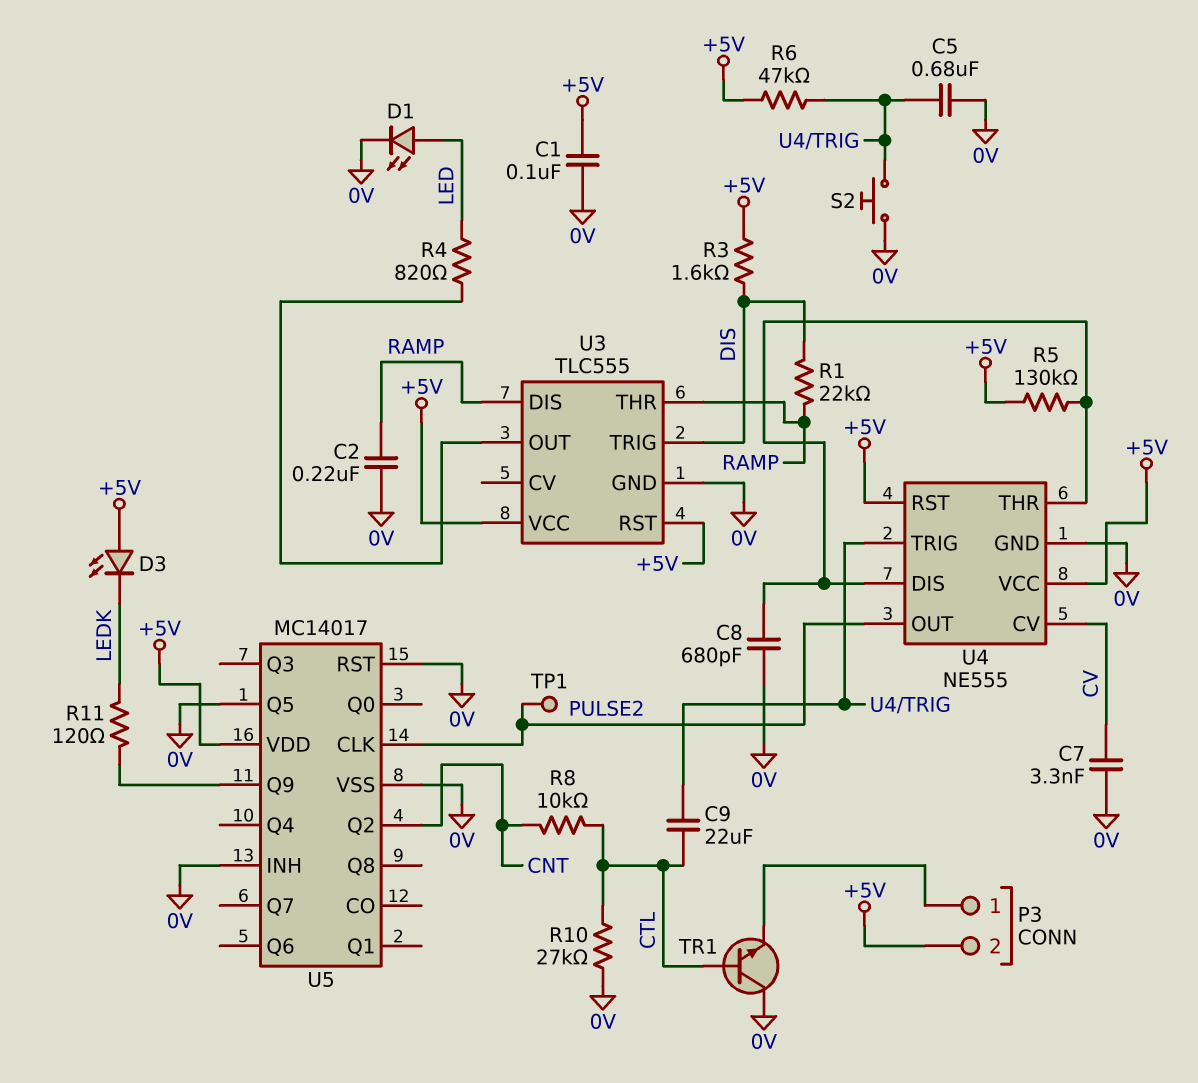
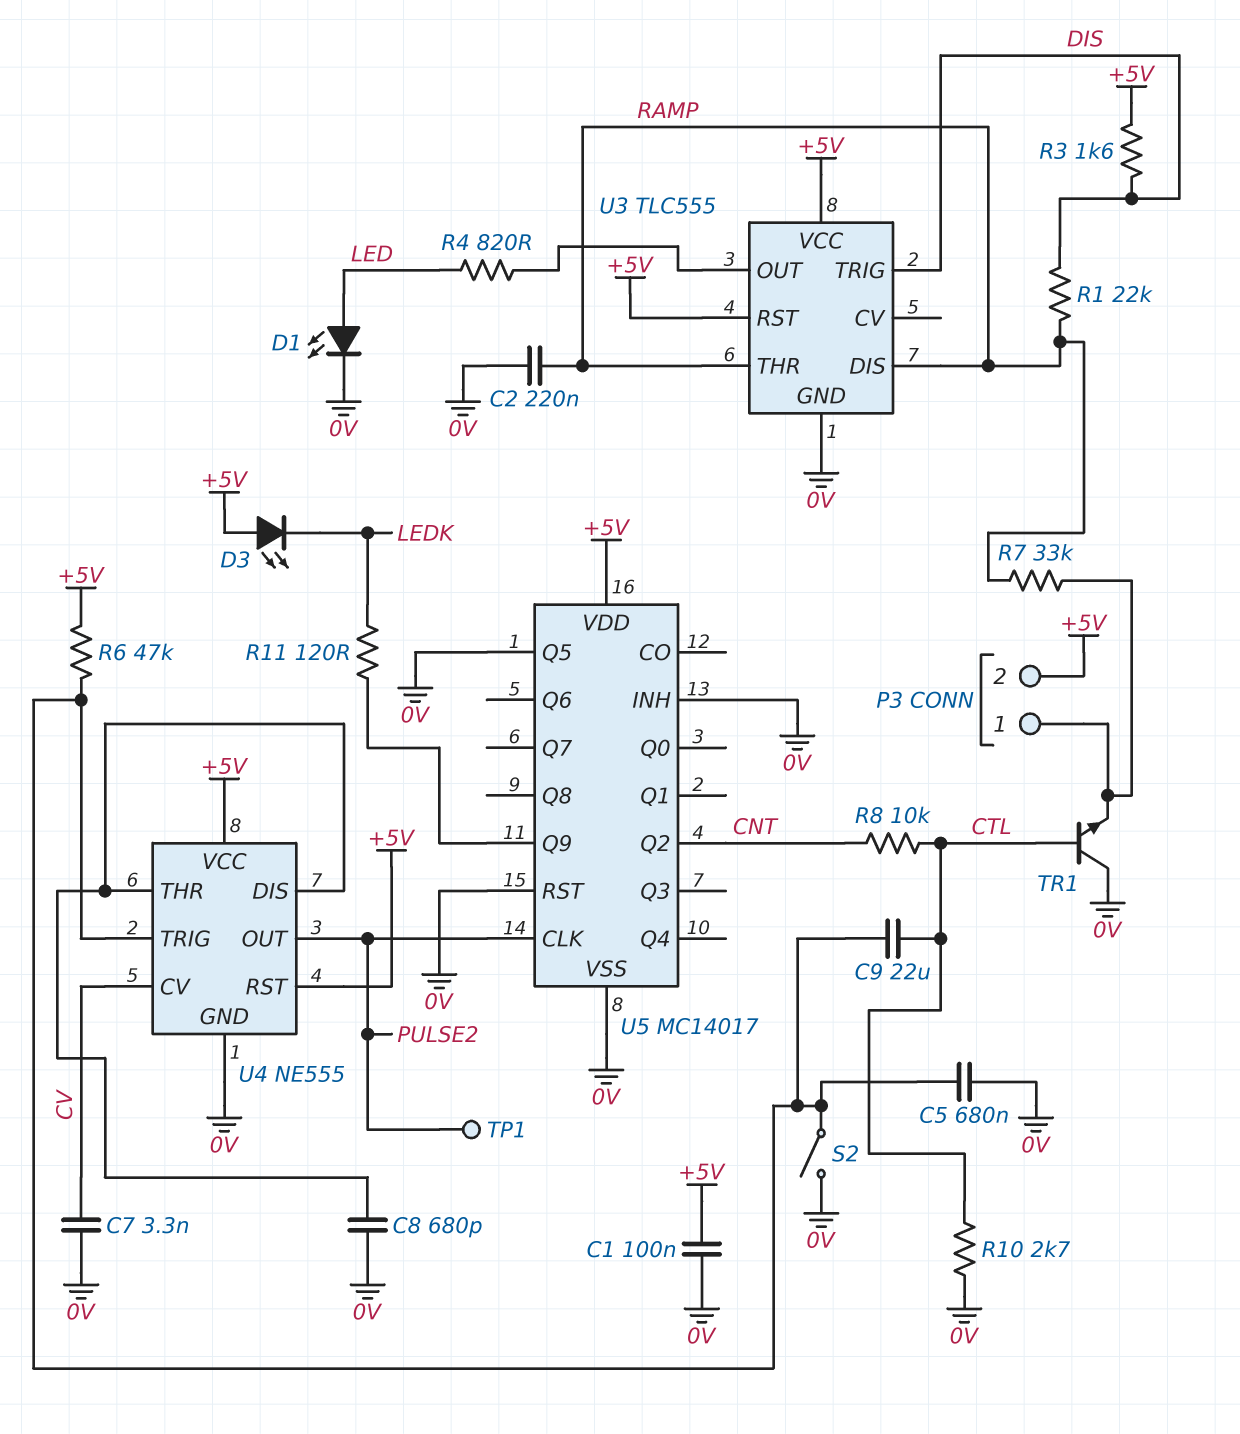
R5: 130k (+5V, U4/DIS) -> none
R7: none -> 33k (P3/1, RAMP)
R10: 27k (0V, CTL) -> 2.7k (0V, CTL)
S2: button (0V, U4/TRIG) -> switch (0V, U4/TRIG)

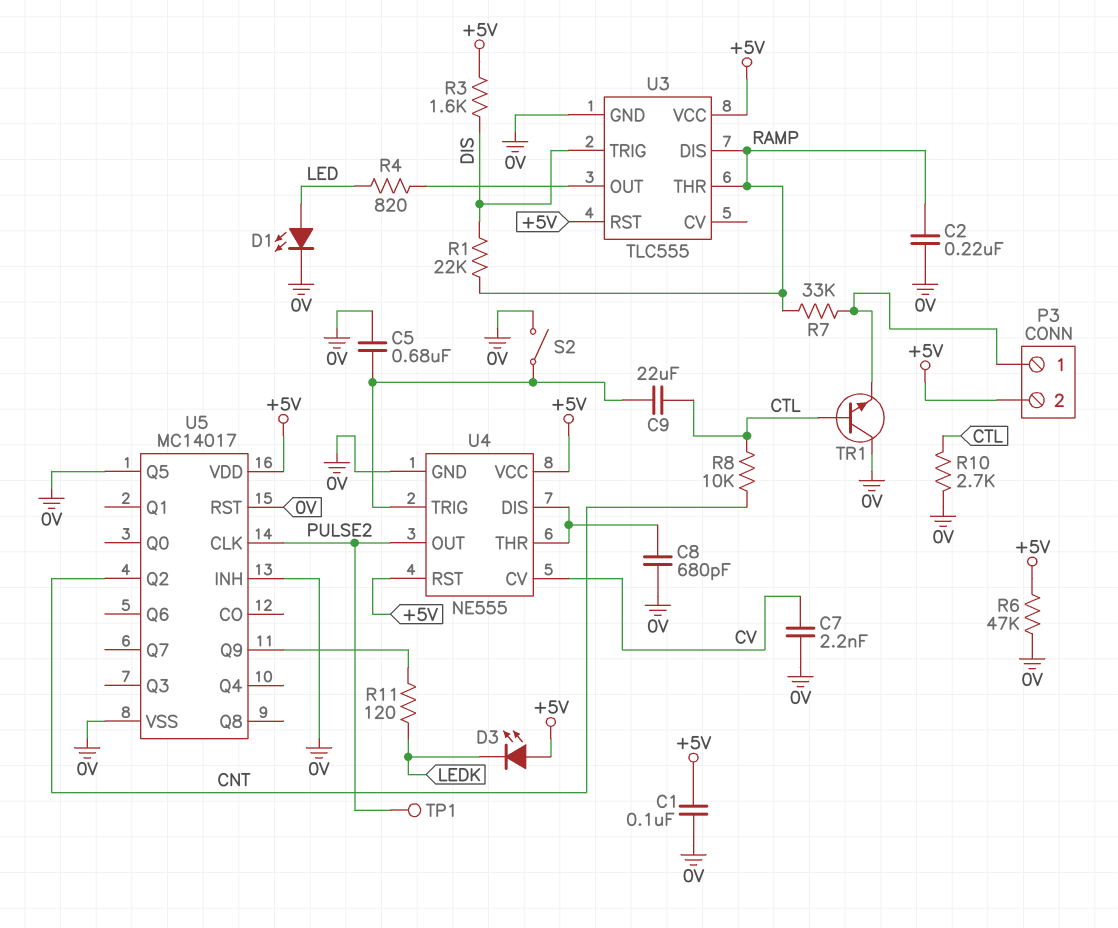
C7: 3.3nF (0V, CV) -> 2.2nF (0V, CV)
R6: 47k (+5V, U4/TRIG) -> 47k (+5V, 0V)

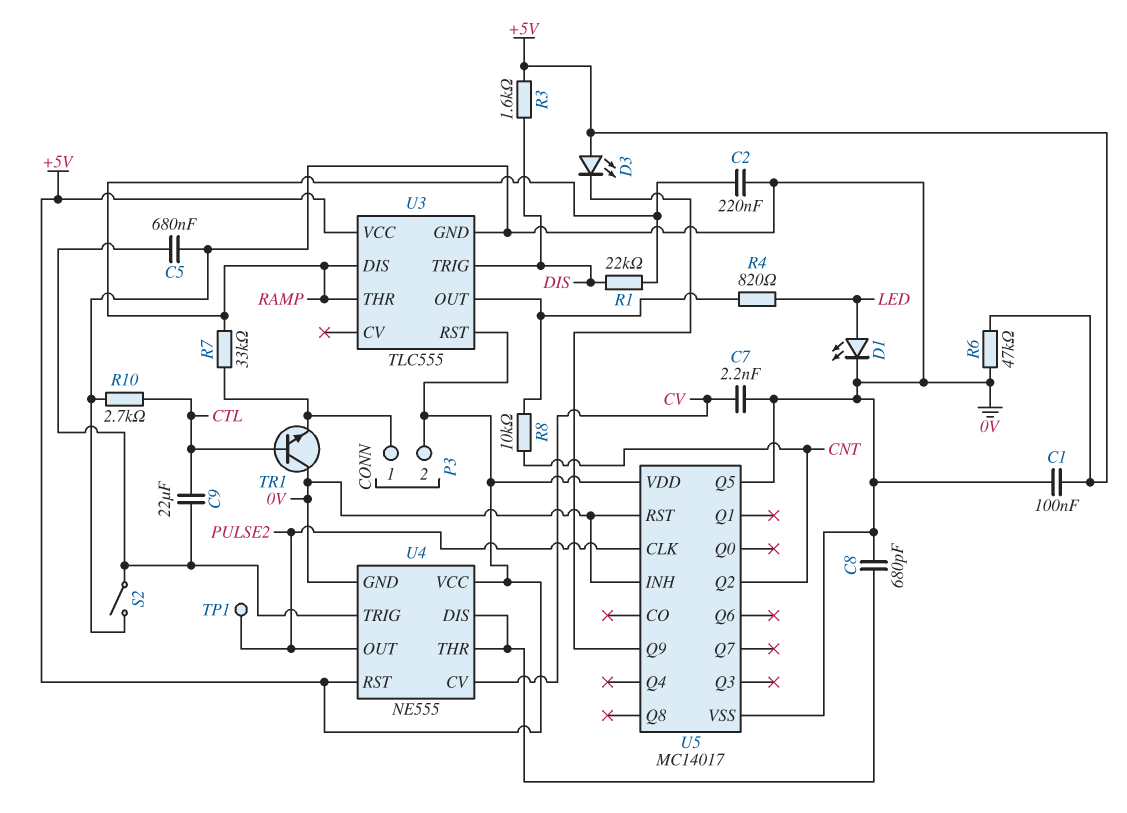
D3: LED (A +5V, K LEDK) -> LED (A +5V, K U5/Q9)
R8: 10k (CNT, CTL) -> 10k (CNT, U3/OUT)
R11: 120 (LEDK, U5/Q9) -> none

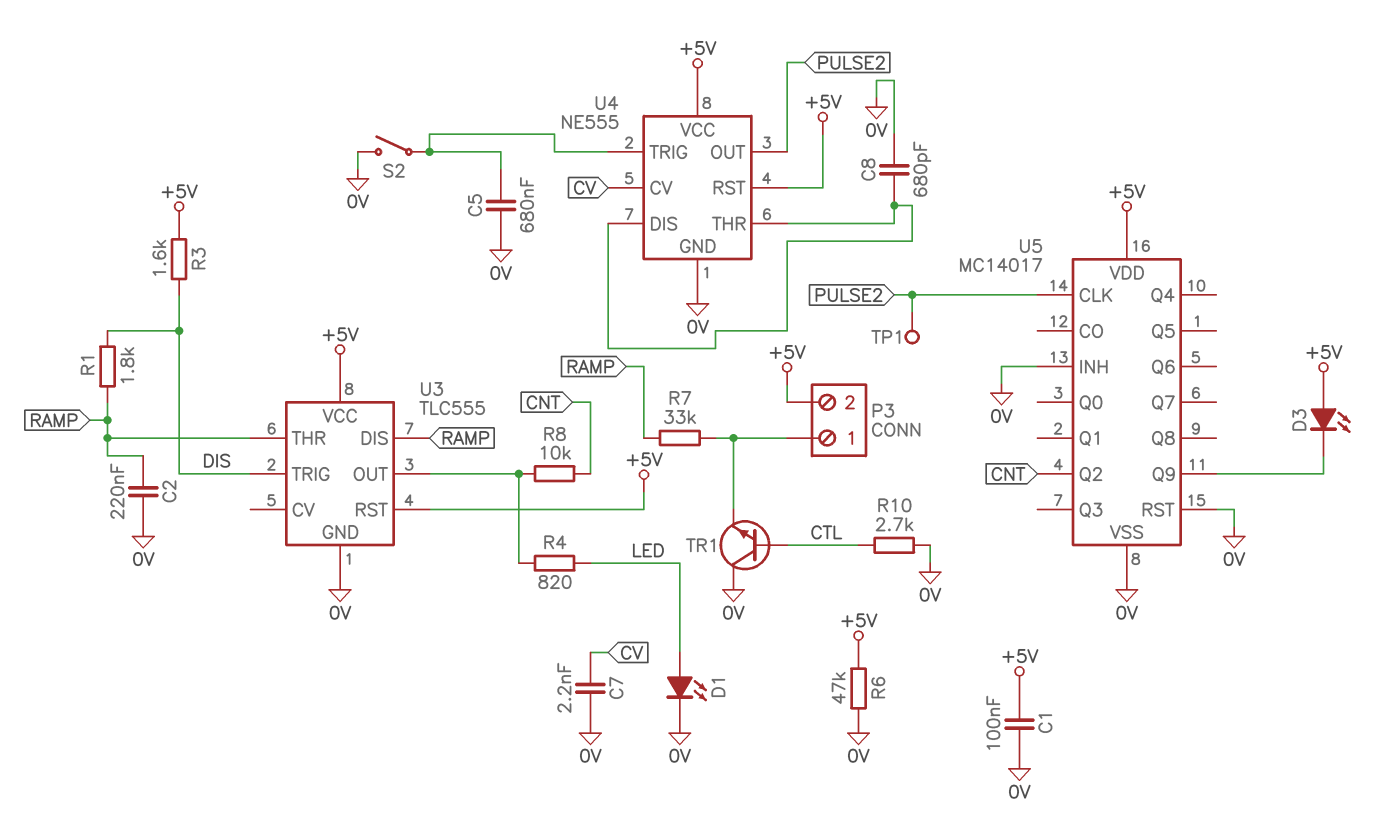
C9: 22uF (CTL, U4/TRIG) -> none
R1: 22k (DIS, RAMP) -> 1.8k (DIS, RAMP)
U5 pin Q5: 0V -> none

